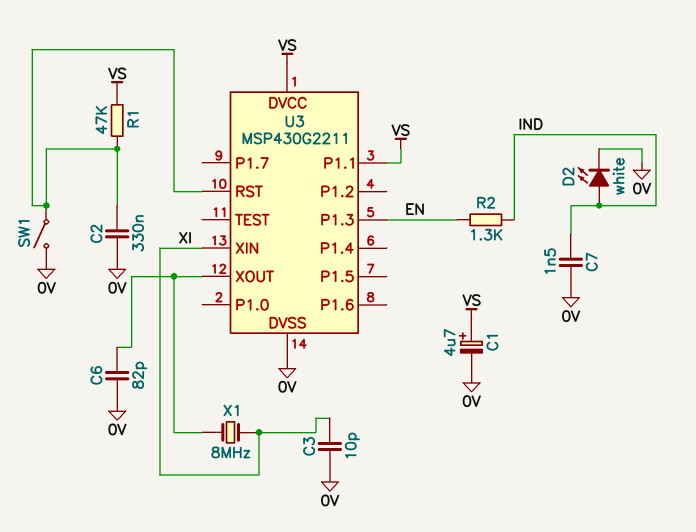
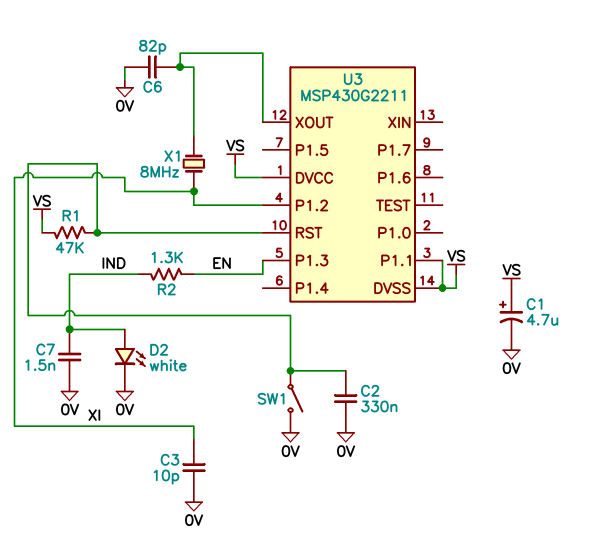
U3 pin DVSS: 0V -> VS
U3 pin P1.2: none -> XI
U3 pin XIN: XI -> none

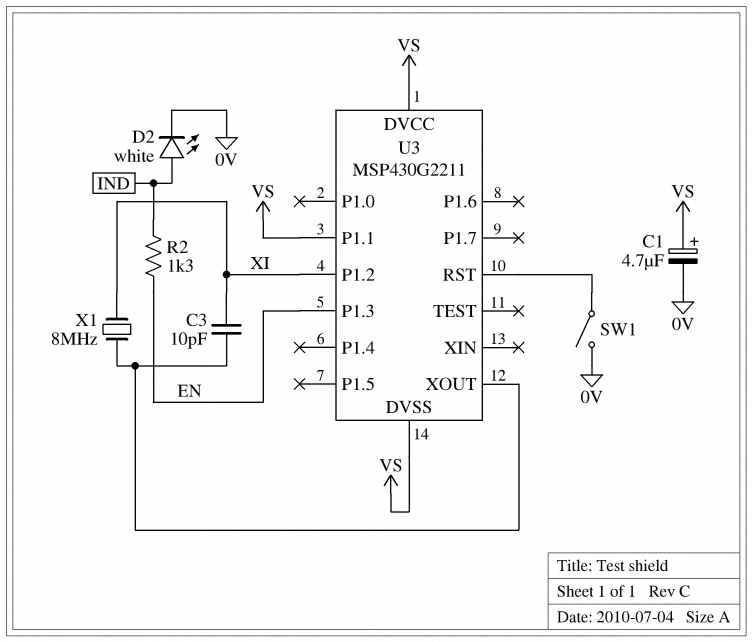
C2: 330nF (0V, U3/RST) -> none
C3: 10pF (0V, XI) -> 10pF (U3/XOUT, XI)
C6: 82pF (0V, U3/XOUT) -> none
C7: 1.5nF (0V, IND) -> none
R1: 47k (U3/RST, VS) -> none

